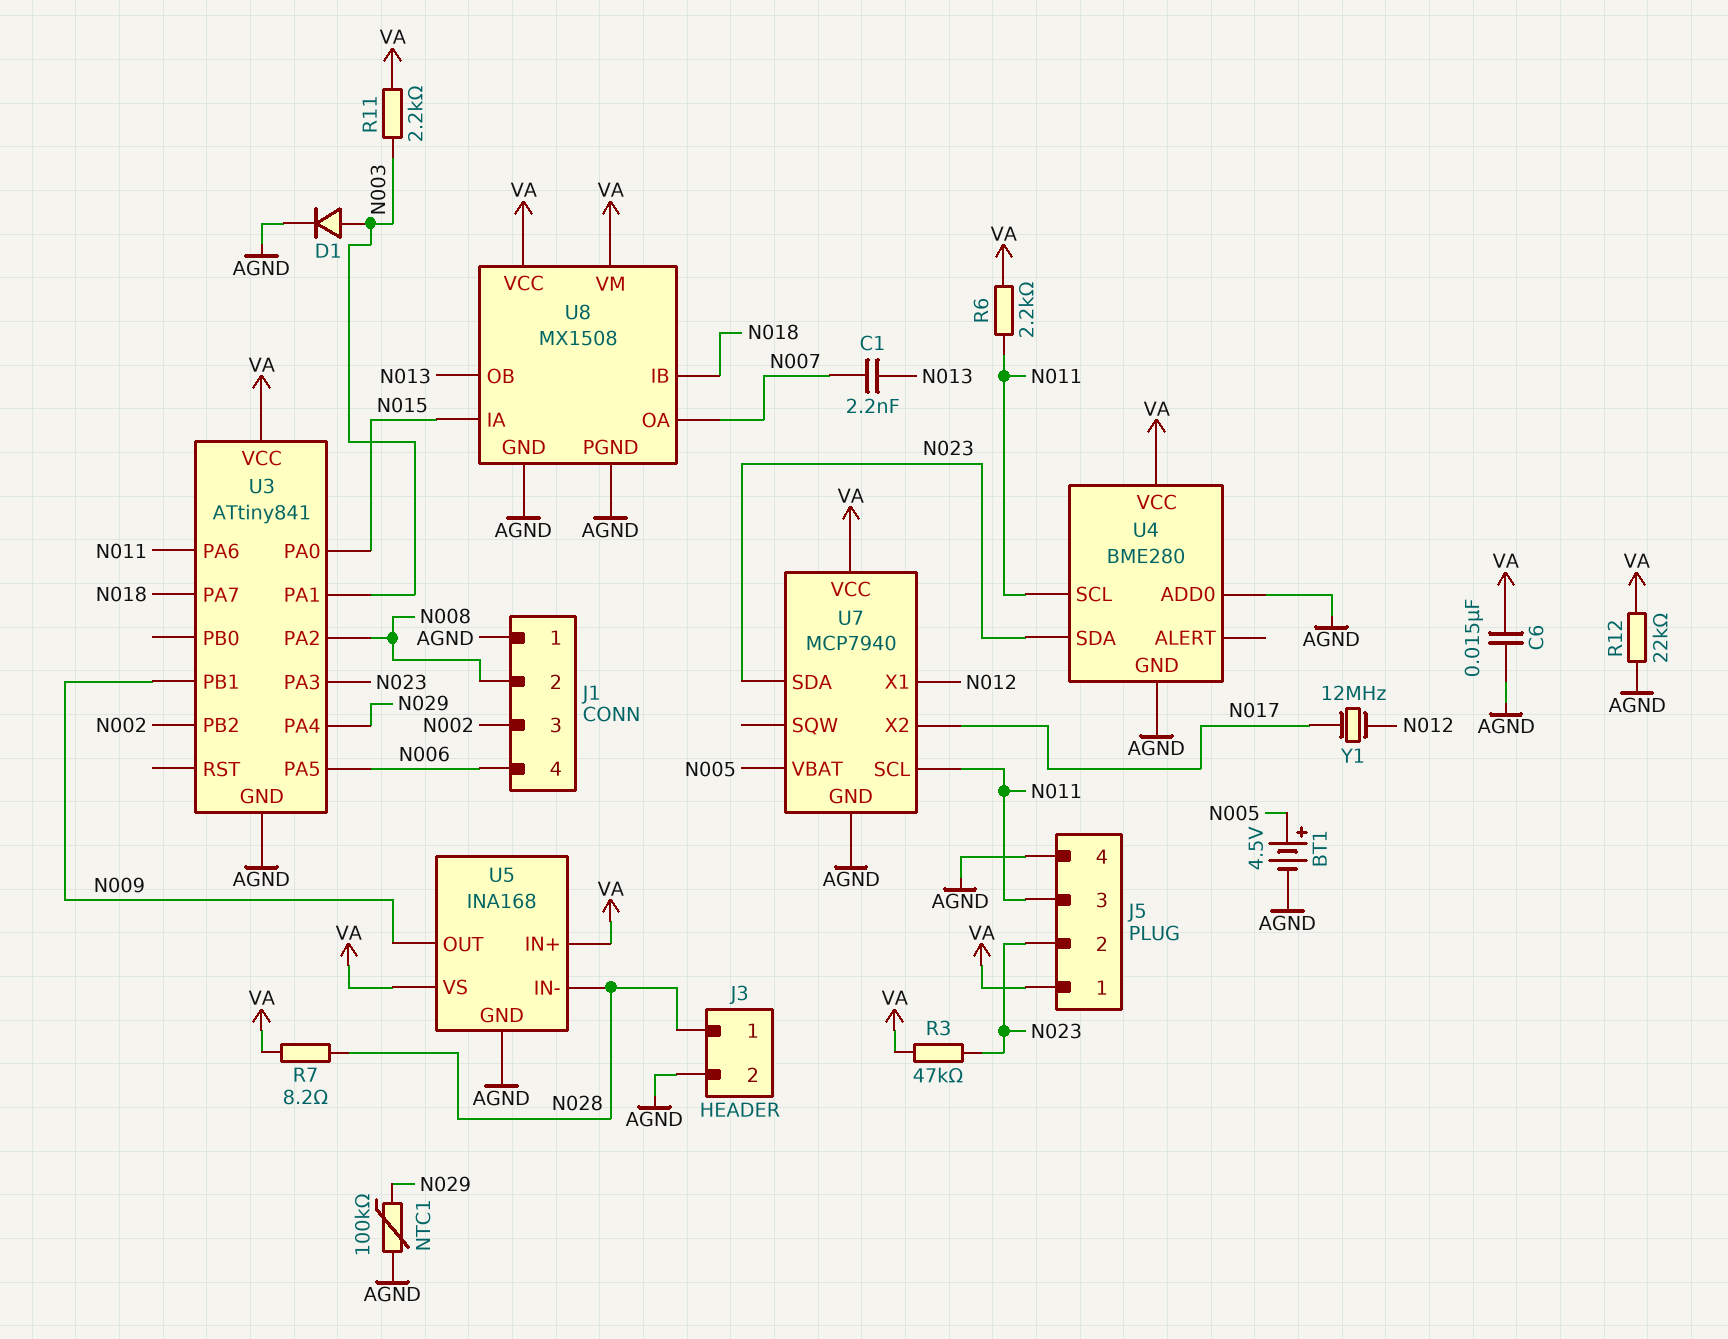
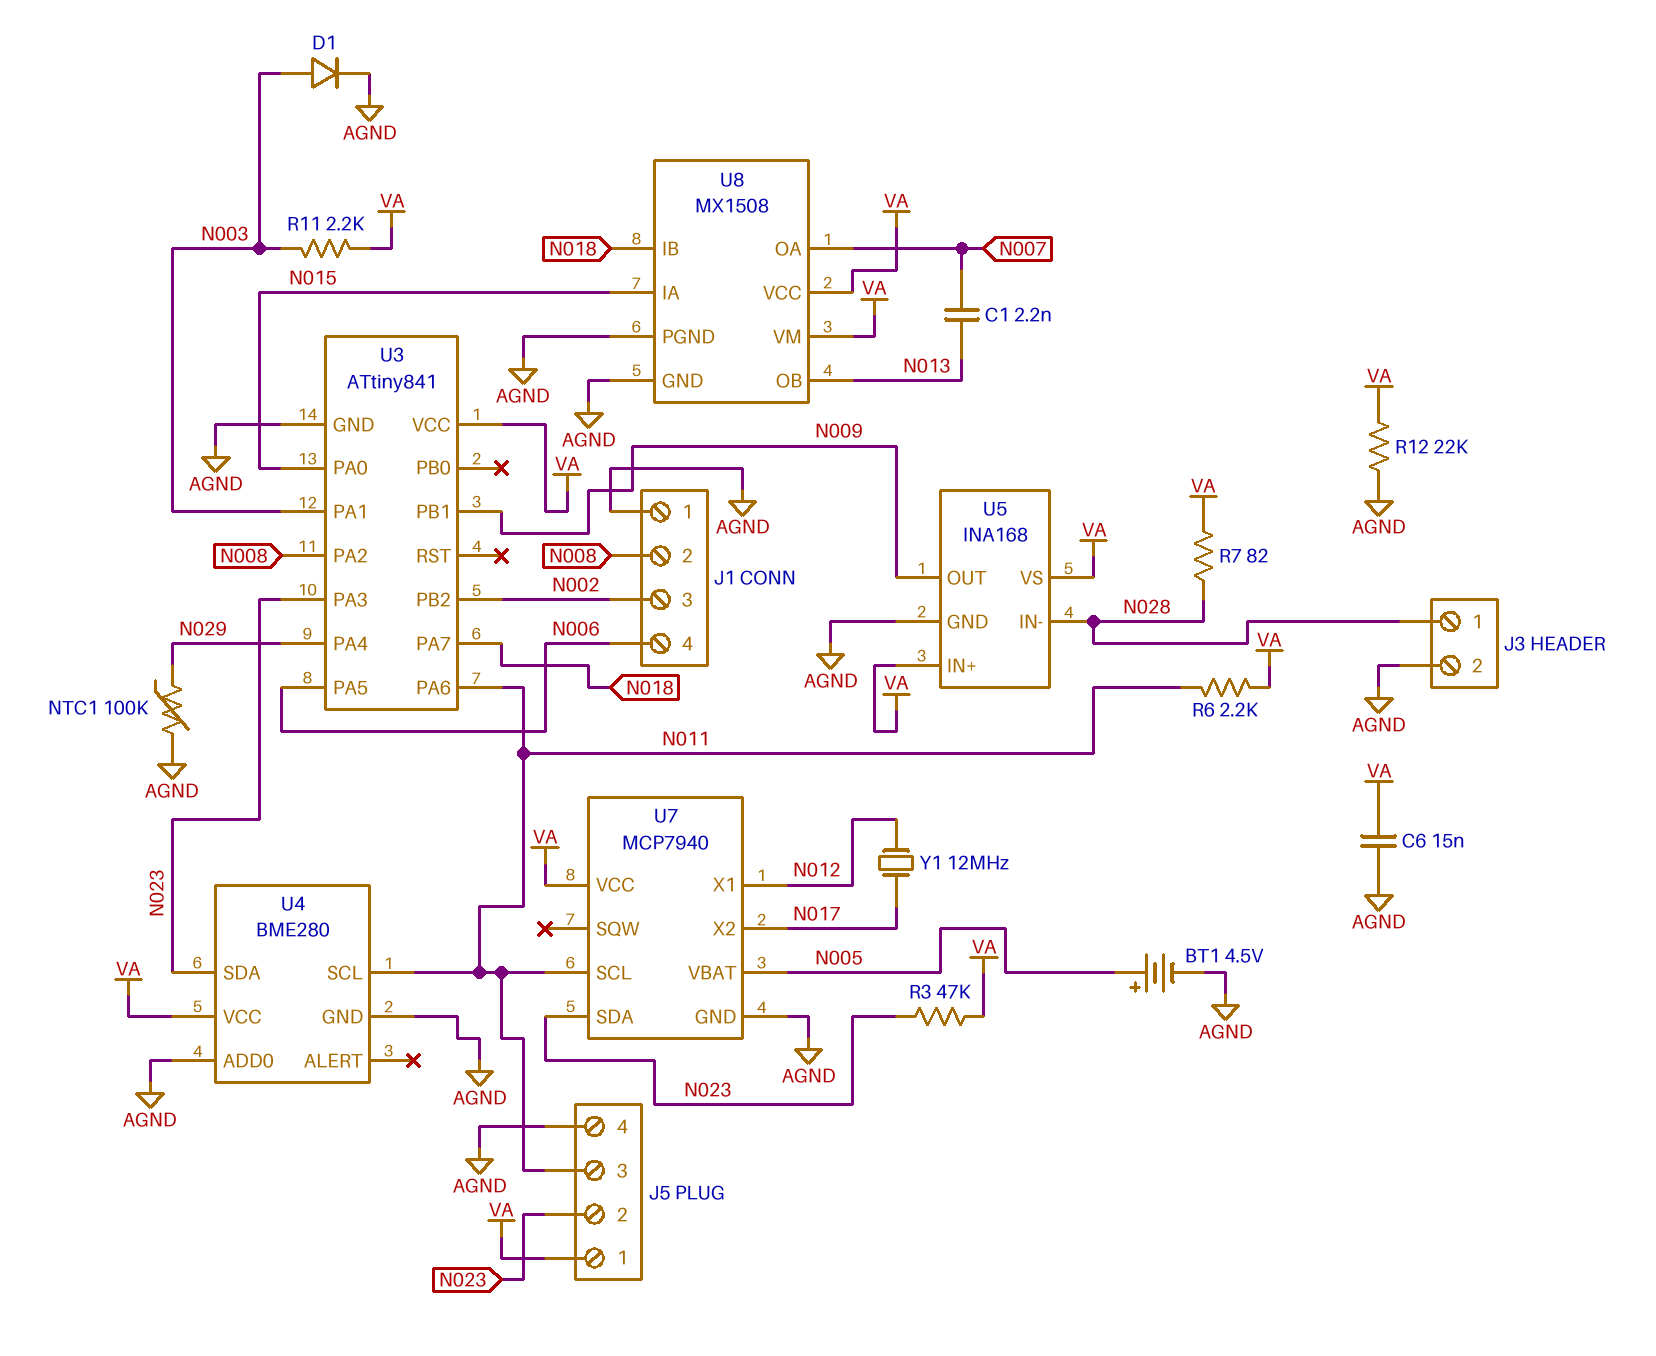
R7: 8.2 (N028, VA) -> 82 (N028, VA)

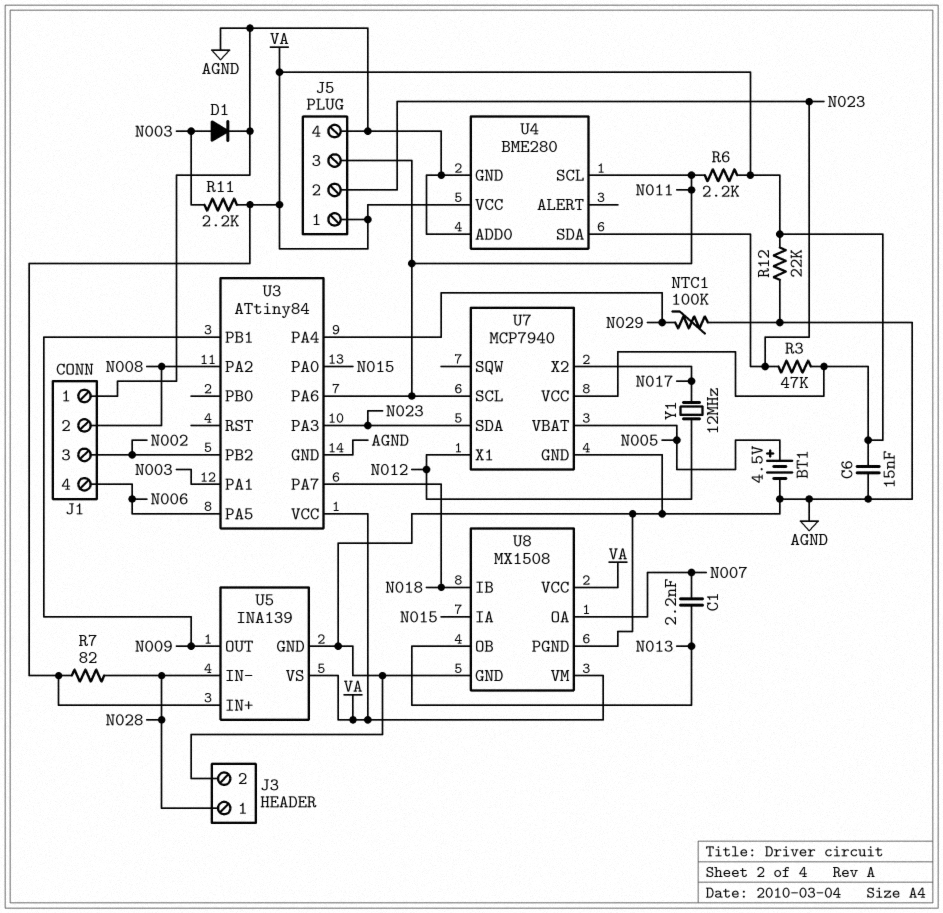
U3: ATtiny841 -> ATtiny84
U5: INA168 -> INA139

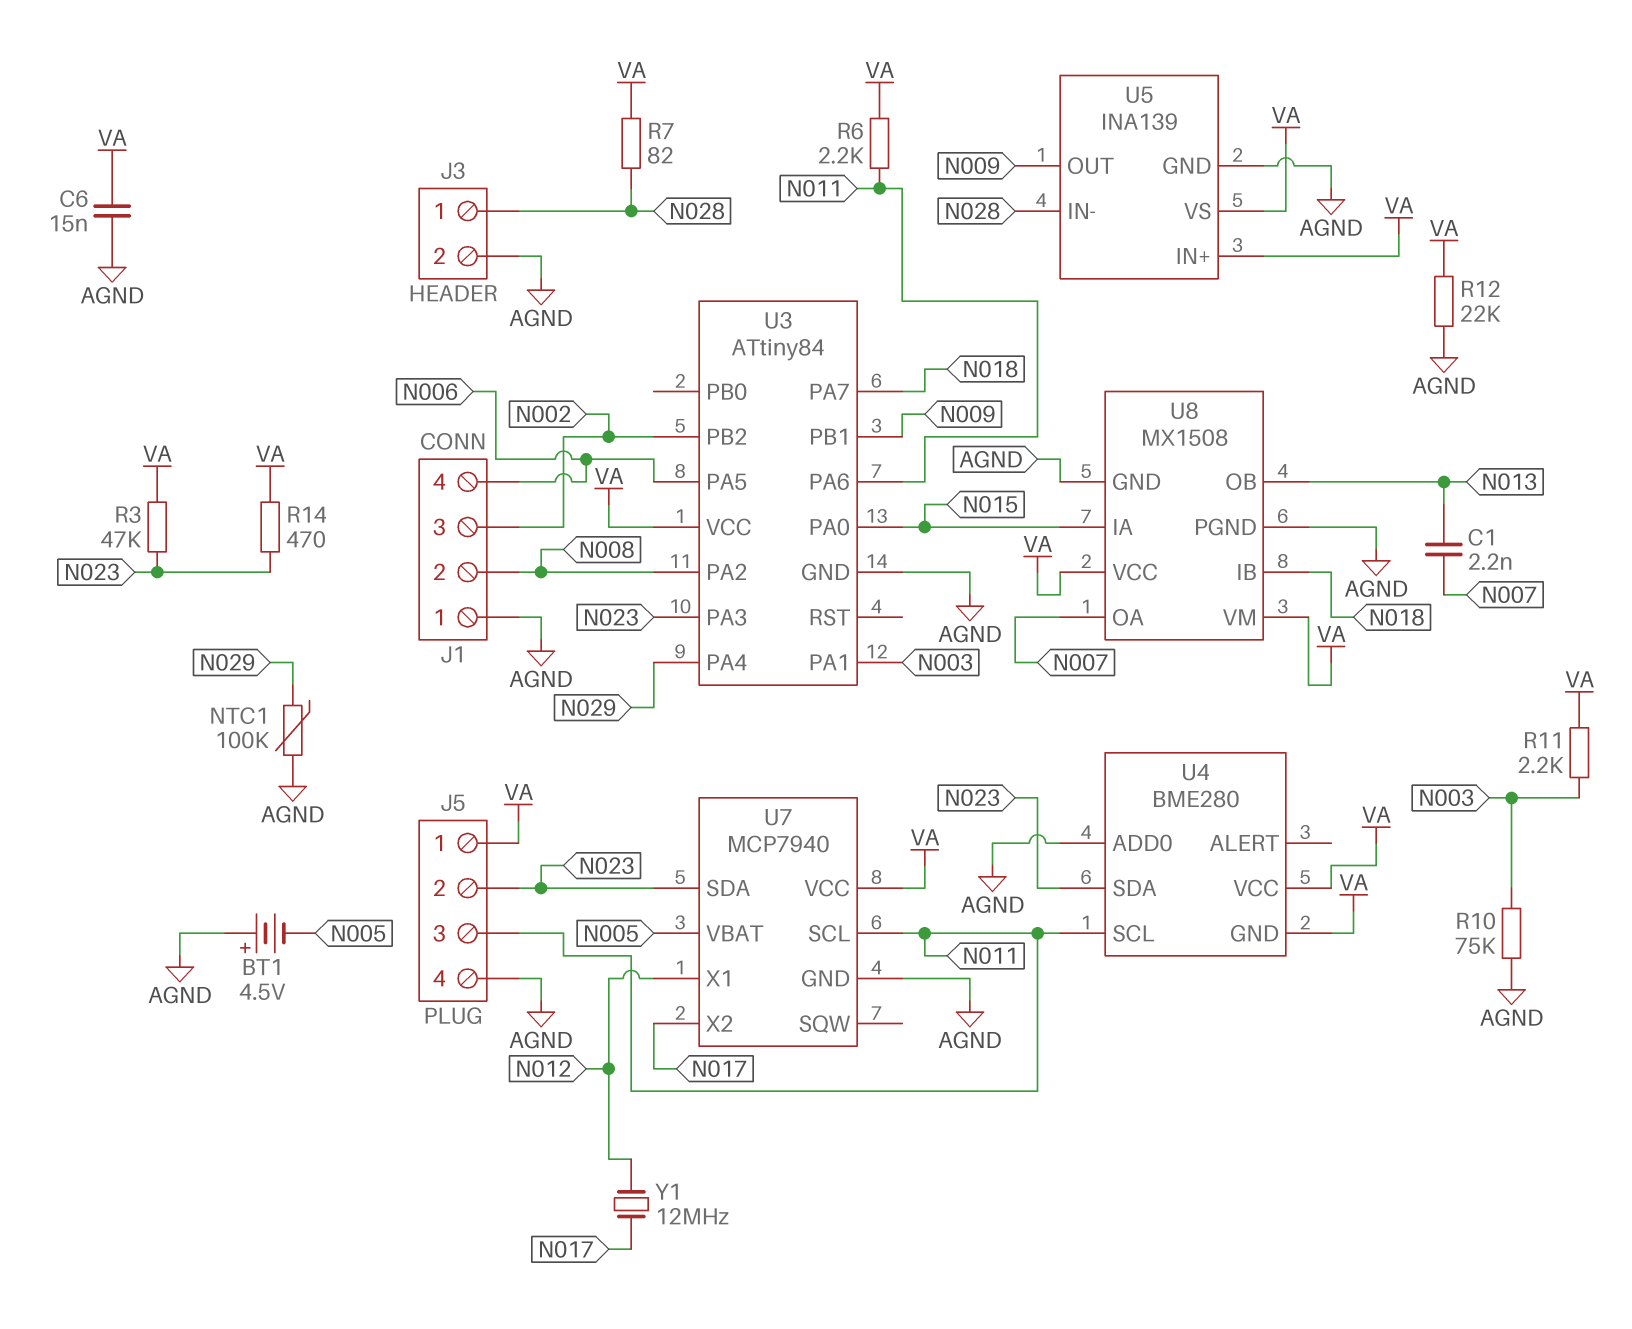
BT1: 4.5V (plus N005, minus AGND) -> 4.5V (plus AGND, minus N005)
D1: diode (A N003, K AGND) -> none
R10: none -> 75k (AGND, N003)
R14: none -> 470 (N023, VA)
U4 pin GND: AGND -> VA

